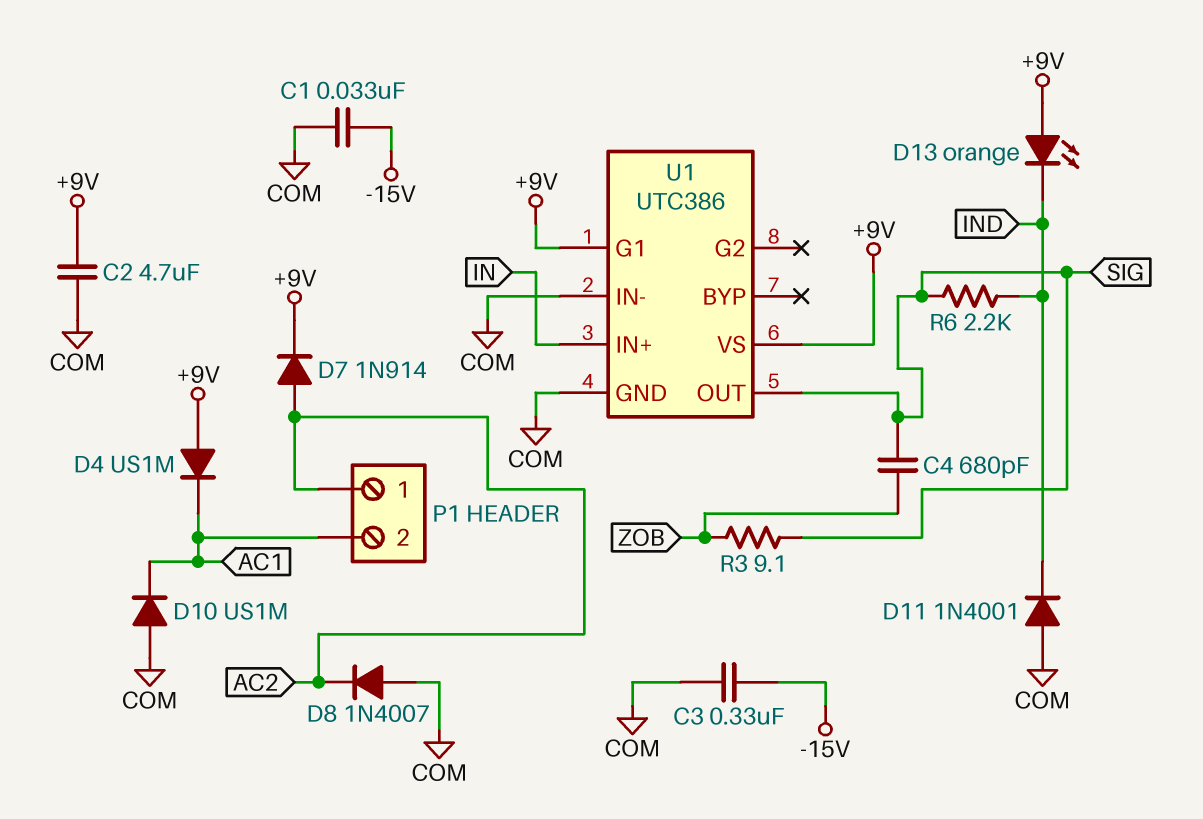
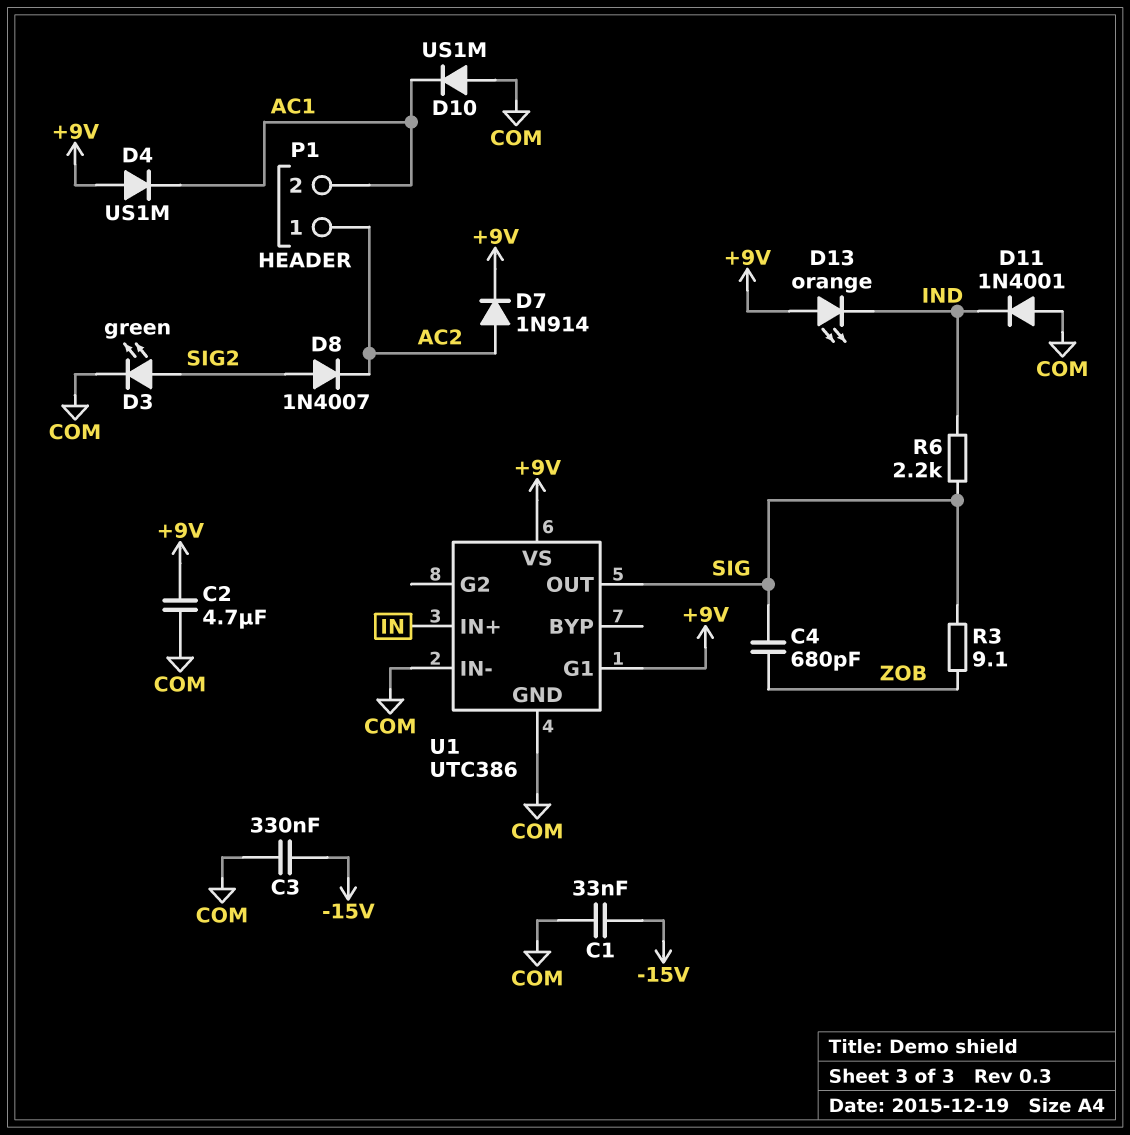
D3: none -> LED green (A SIG2, K COM)
D8: diode 1N4007 (A COM, K AC2) -> diode 1N4007 (A SIG2, K AC2)

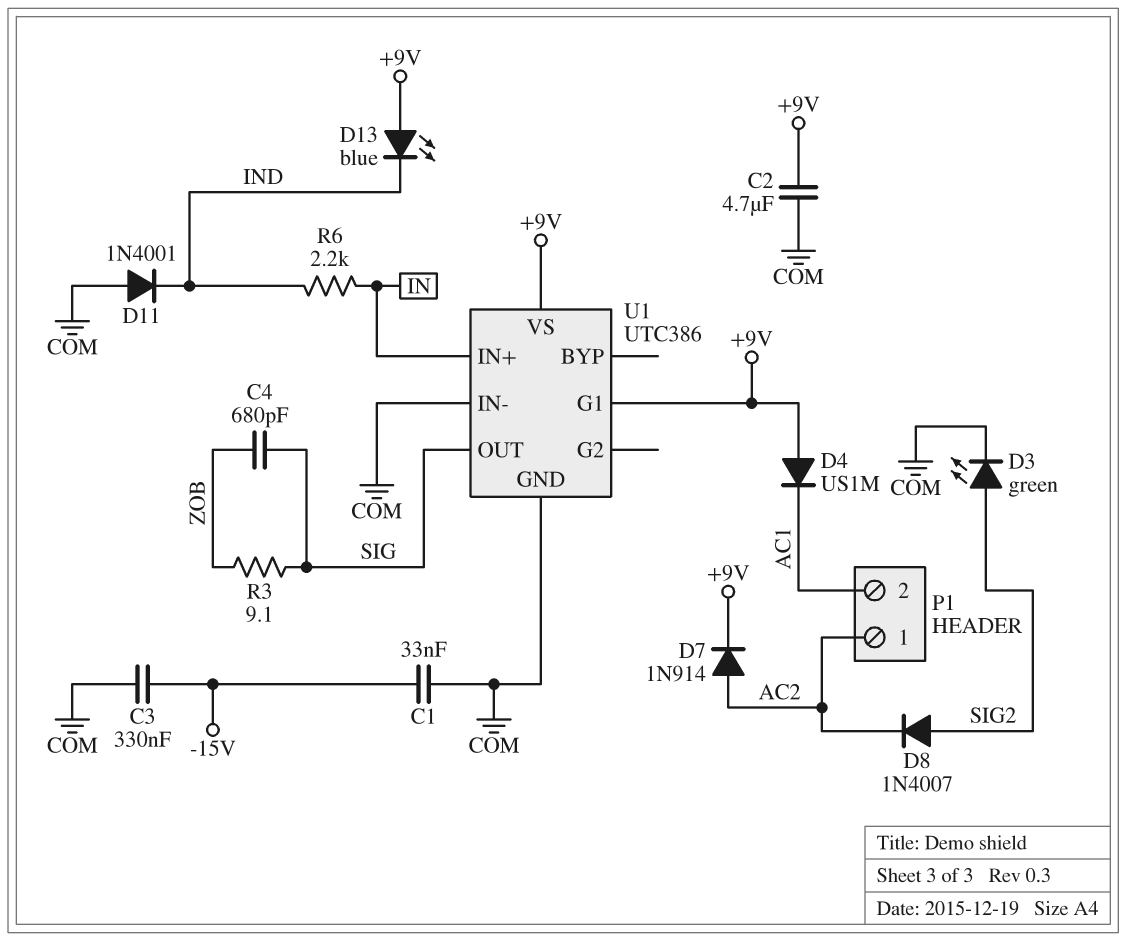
D10: diode US1M (A COM, K AC1) -> none
D13: LED orange (A +9V, K IND) -> LED blue (A +9V, K IND)
R6: 2.2k (IND, SIG) -> 2.2k (IN, IND)

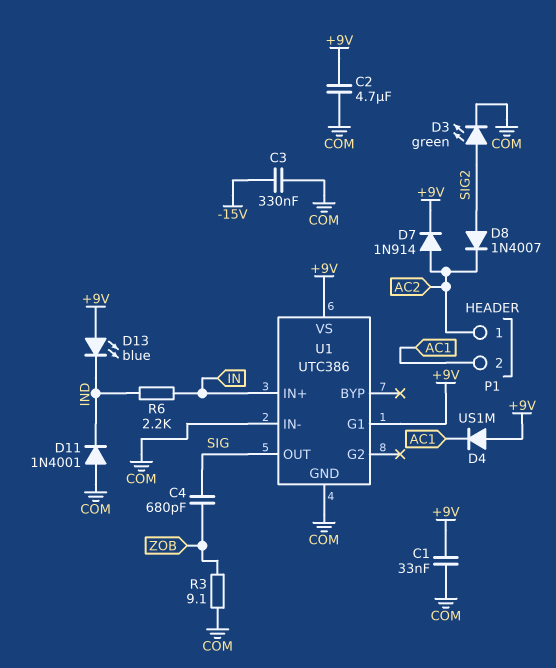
C1: 33nF (-15V, COM) -> 33nF (+9V, COM)
R3: 9.1 (SIG, ZOB) -> 9.1 (COM, ZOB)

